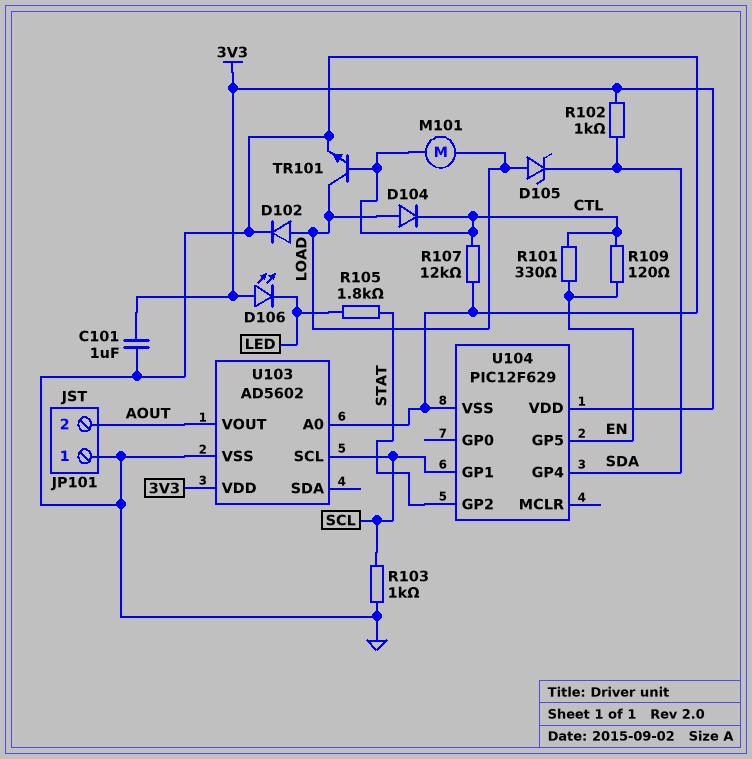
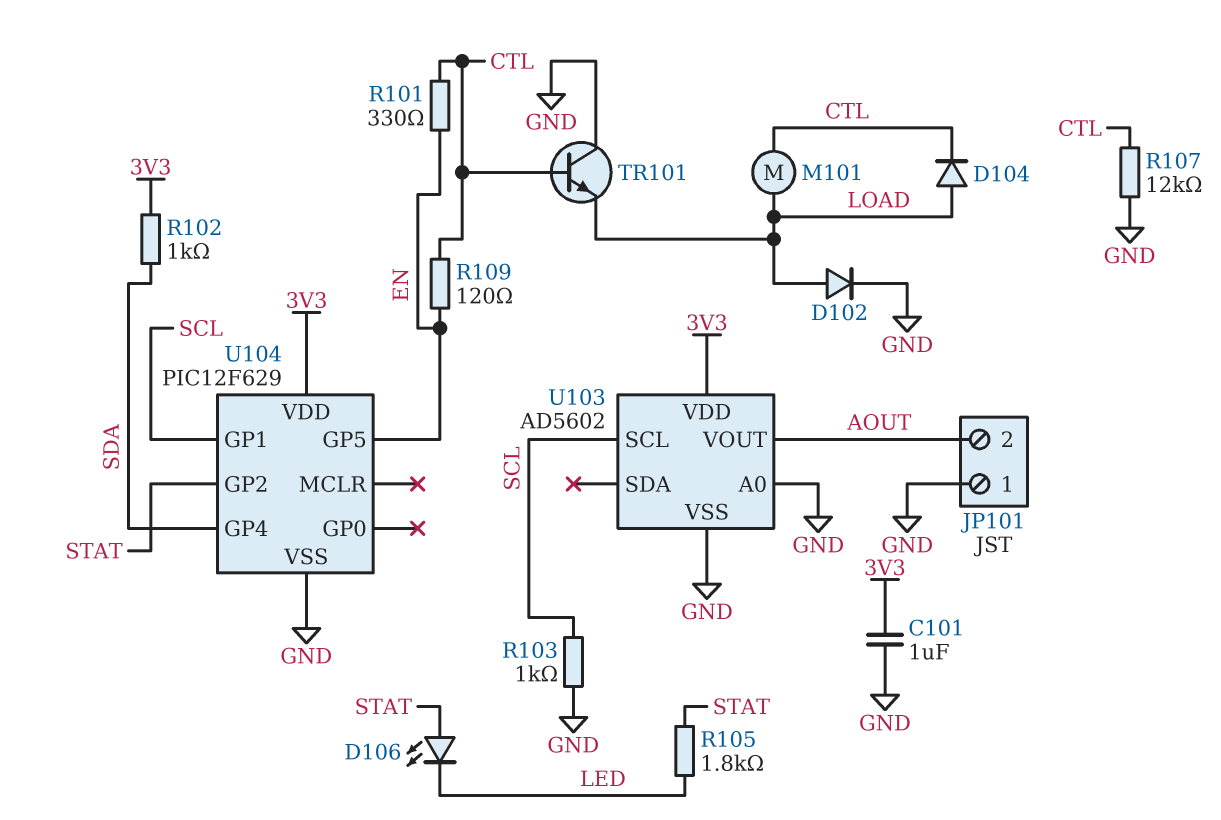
D105: zener (A LOAD, K SDA) -> none
D106: LED (A 3V3, K LED) -> LED (A STAT, K LED)
TR101: NPN (B CTL, C LOAD, E GND) -> NPN (B CTL, C GND, E LOAD)

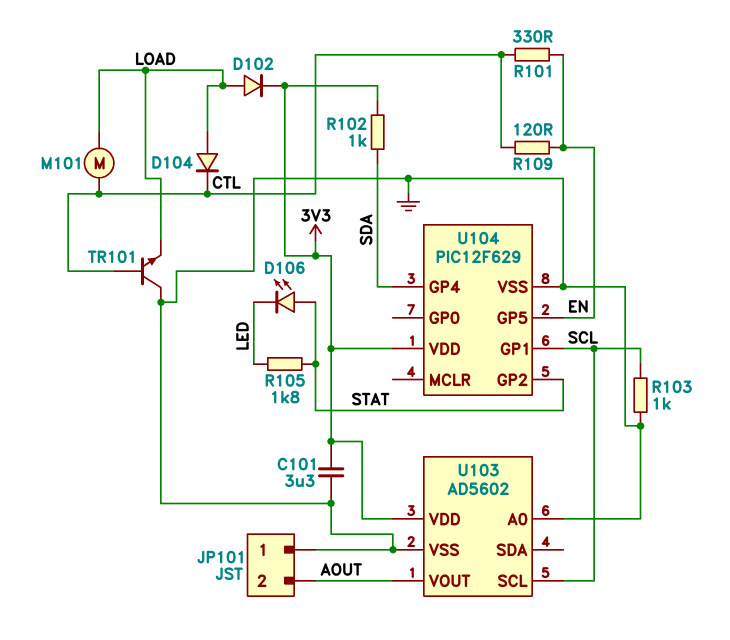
C101: 1uF (3V3, GND) -> 3.3uF (3V3, GND)
D102: diode (A LOAD, K GND) -> diode (A LOAD, K 3V3)
R107: 12k (CTL, GND) -> none

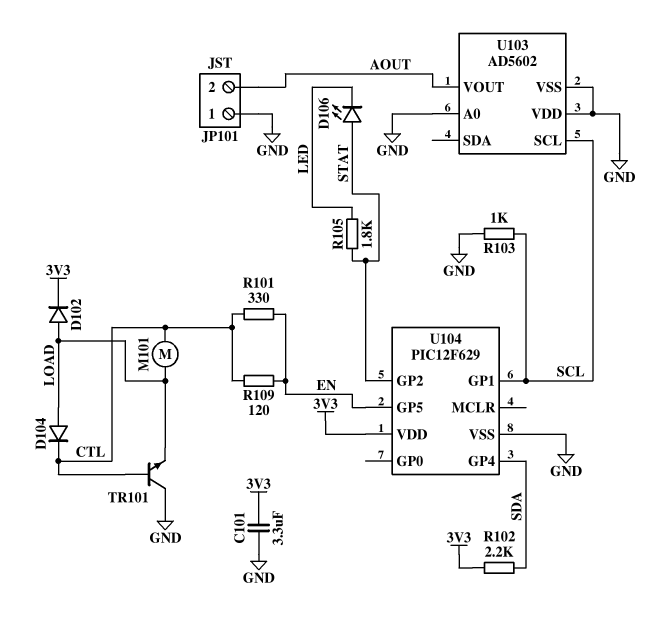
R102: 1k (3V3, SDA) -> 2.2k (3V3, SDA)
U103 pin VDD: 3V3 -> GND

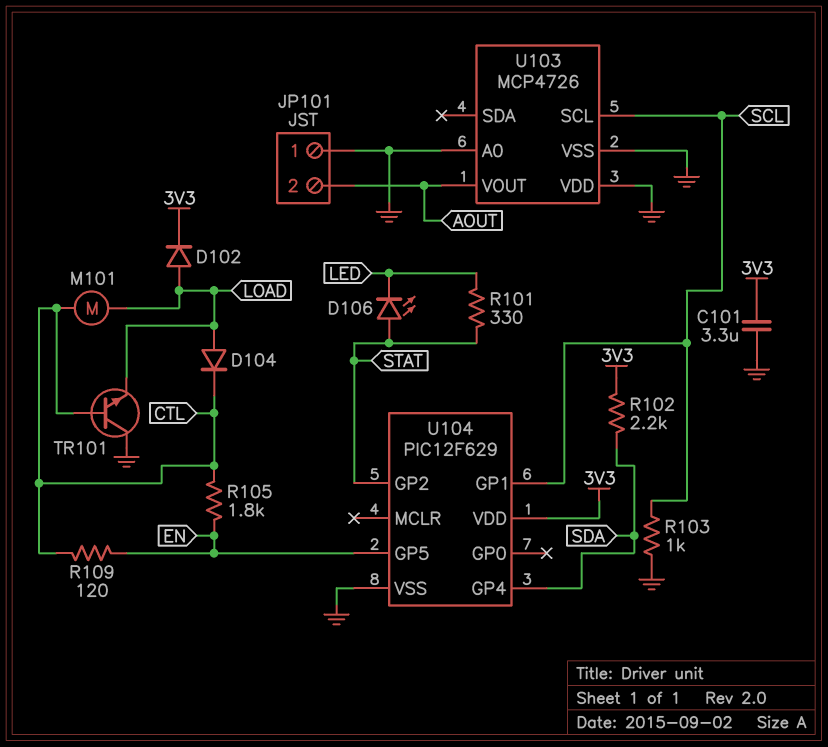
R101: 330 (CTL, EN) -> 330 (LED, STAT)
R105: 1.8k (LED, STAT) -> 1.8k (CTL, EN)
U103: AD5602 -> MCP4726

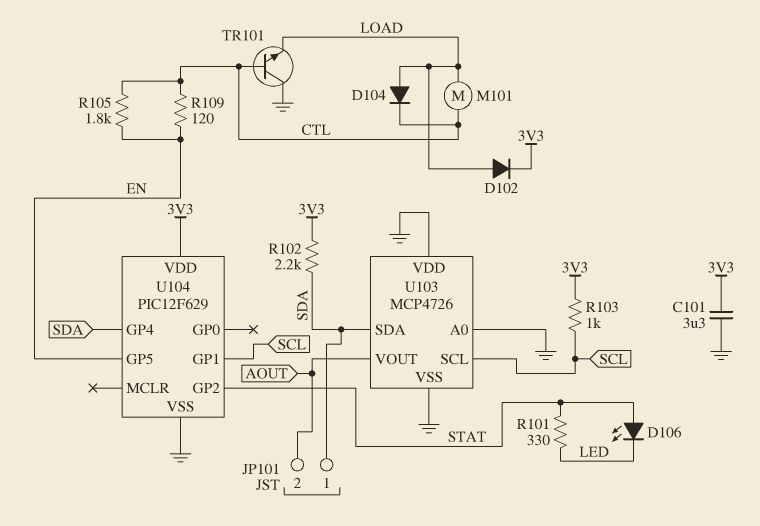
JP101 pin 1: GND -> SDA
R103: 1k (GND, SCL) -> 1k (3V3, SCL)
U103 pin SDA: none -> SDA

